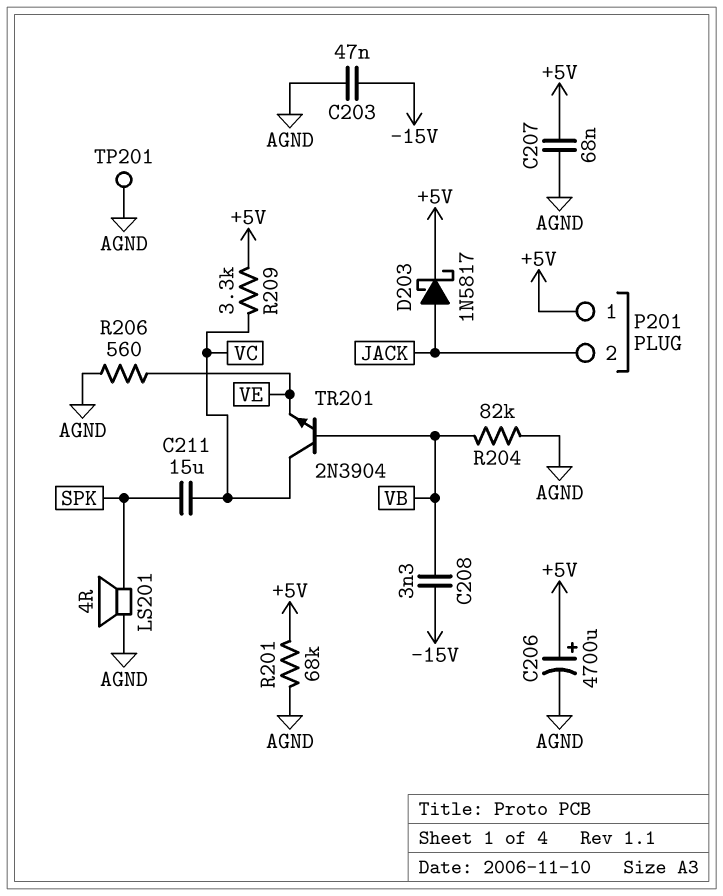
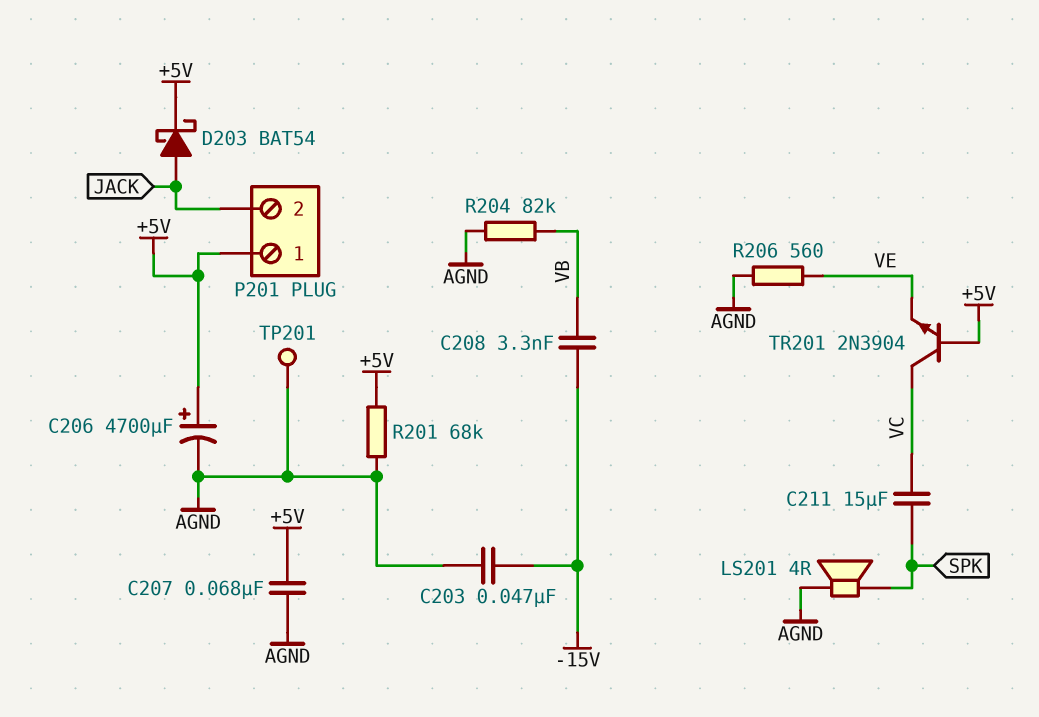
D203: schottky 1N5817 (A JACK, K +5V) -> schottky BAT54 (A JACK, K +5V)
R209: 3.3k (+5V, VC) -> none
TR201: NPN 2N3904 (B VB, C VC, E VE) -> NPN 2N3904 (B +5V, C VC, E VE)

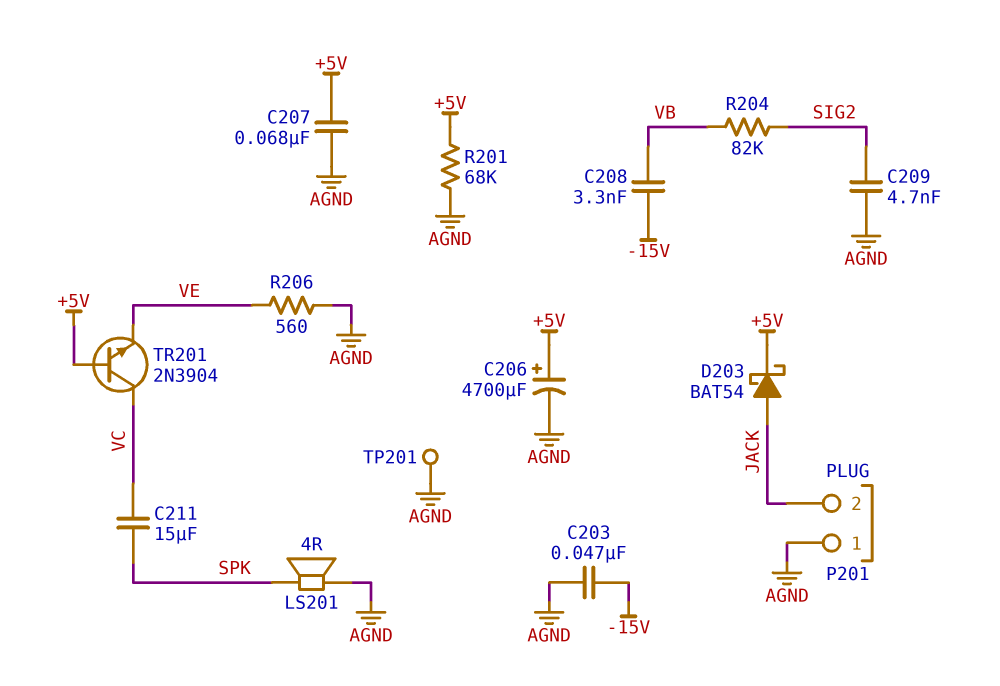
C209: none -> 4.7nF (AGND, SIG2)
P201 pin 1: +5V -> AGND
R204: 82k (AGND, VB) -> 82k (SIG2, VB)

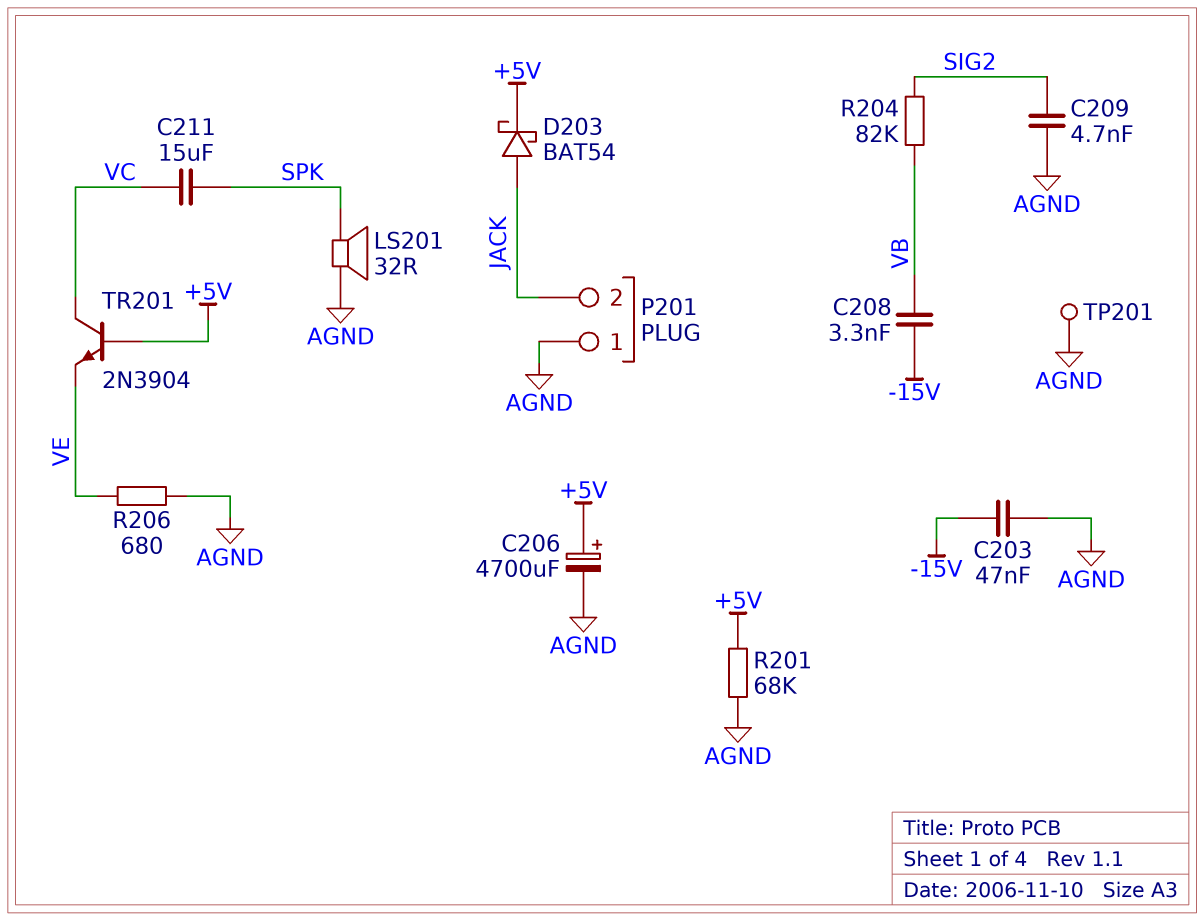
C207: 68nF (+5V, AGND) -> none
LS201: speaker 4R (AGND, SPK) -> speaker 32R (AGND, SPK)
R206: 560 (AGND, VE) -> 680 (AGND, VE)

